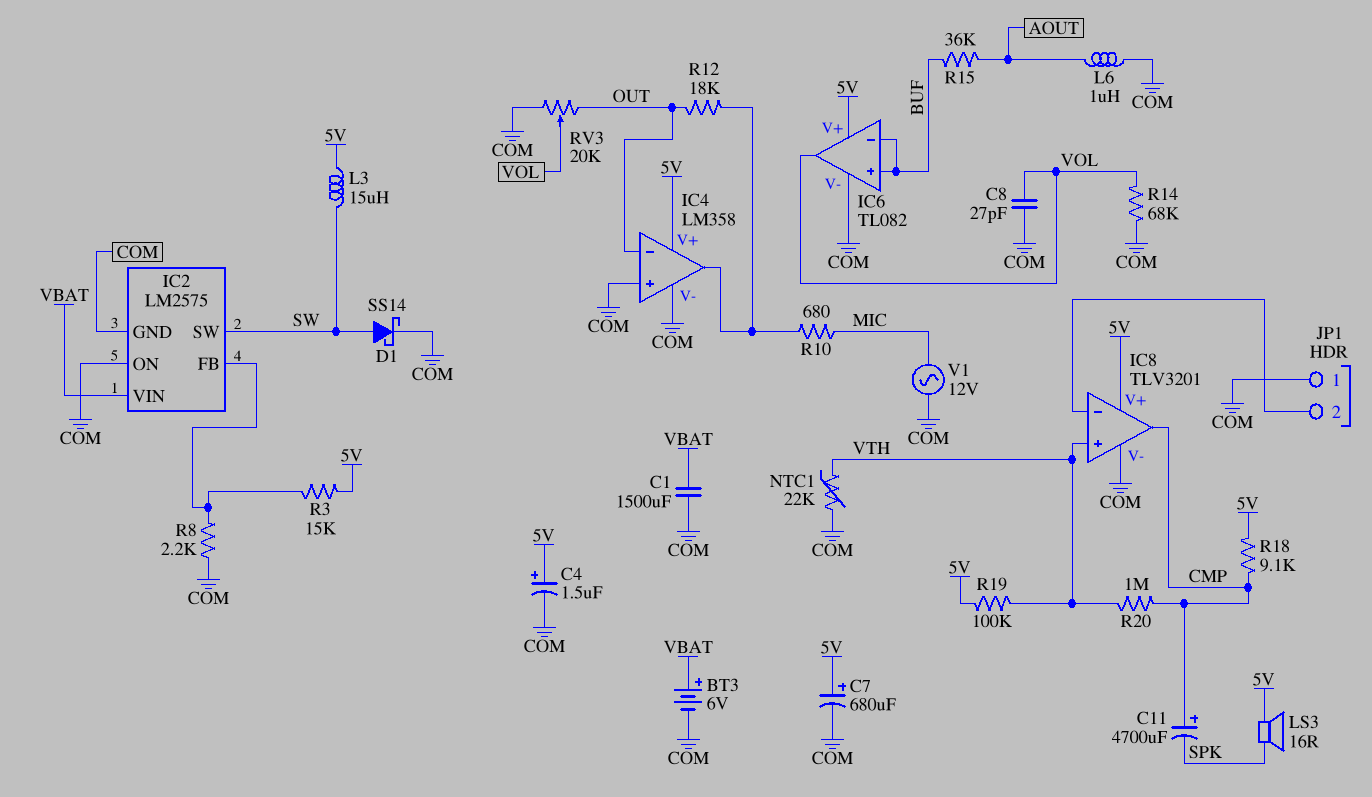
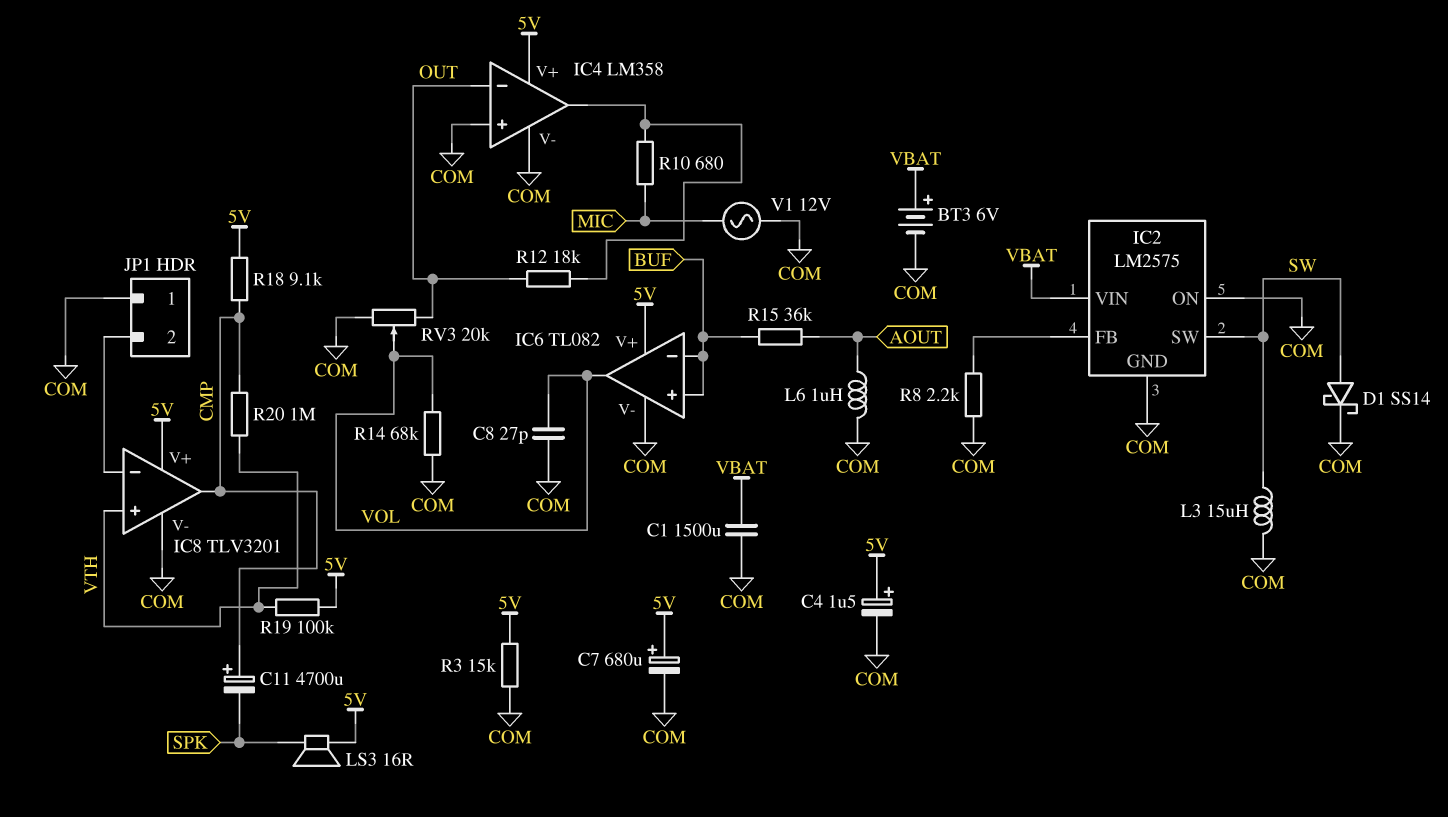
L3: 15uH (5V, SW) -> 15uH (COM, SW)
NTC1: 22k (COM, VTH) -> none
R3: 15k (5V, IC2/FB) -> 15k (5V, COM)

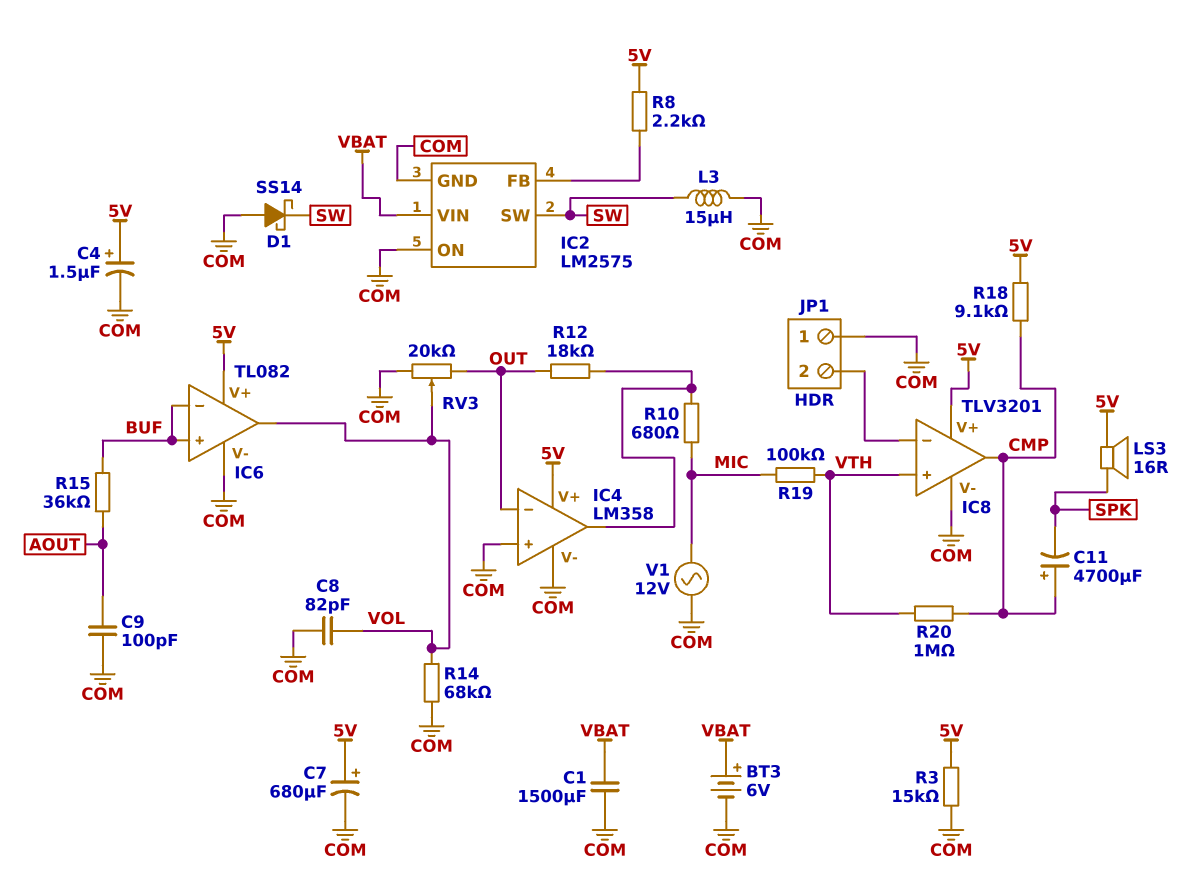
C8: 27pF (COM, VOL) -> 82pF (COM, VOL)
C9: none -> 100pF (AOUT, COM)
D1: schottky SS14 (A SW, K COM) -> schottky SS14 (A COM, K SW)
L6: 1uH (AOUT, COM) -> none
R8: 2.2k (COM, IC2/FB) -> 2.2k (5V, IC2/FB)
R19: 100k (5V, VTH) -> 100k (MIC, VTH)

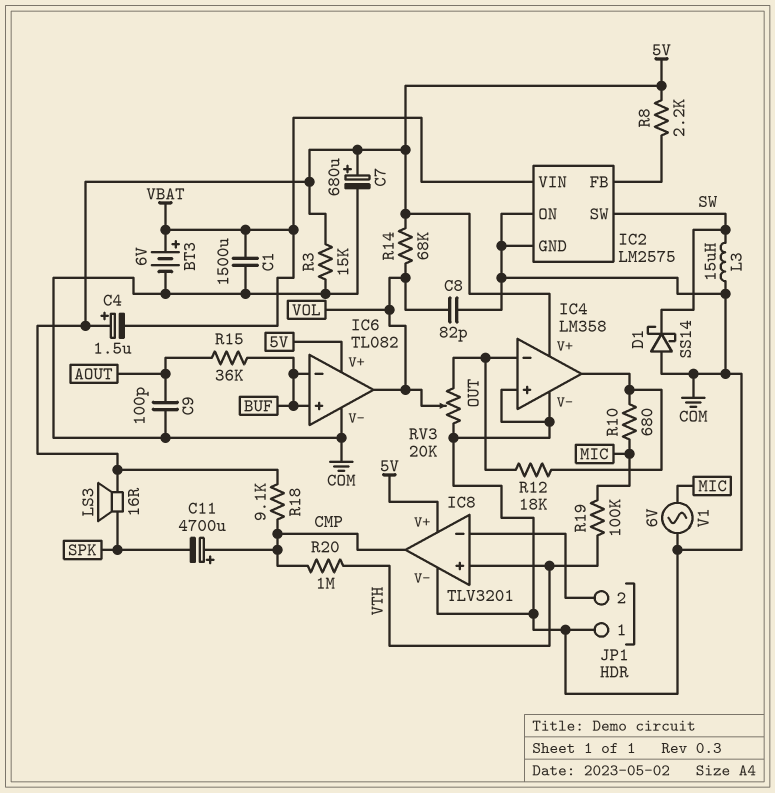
C4: 1.5uF (plus 5V, minus COM) -> 1.5uF (plus 5V, minus VBAT)
R14: 68k (COM, VOL) -> 68k (5V, VOL)
V1: AC 12V (COM, MIC) -> AC 6V (COM, MIC)

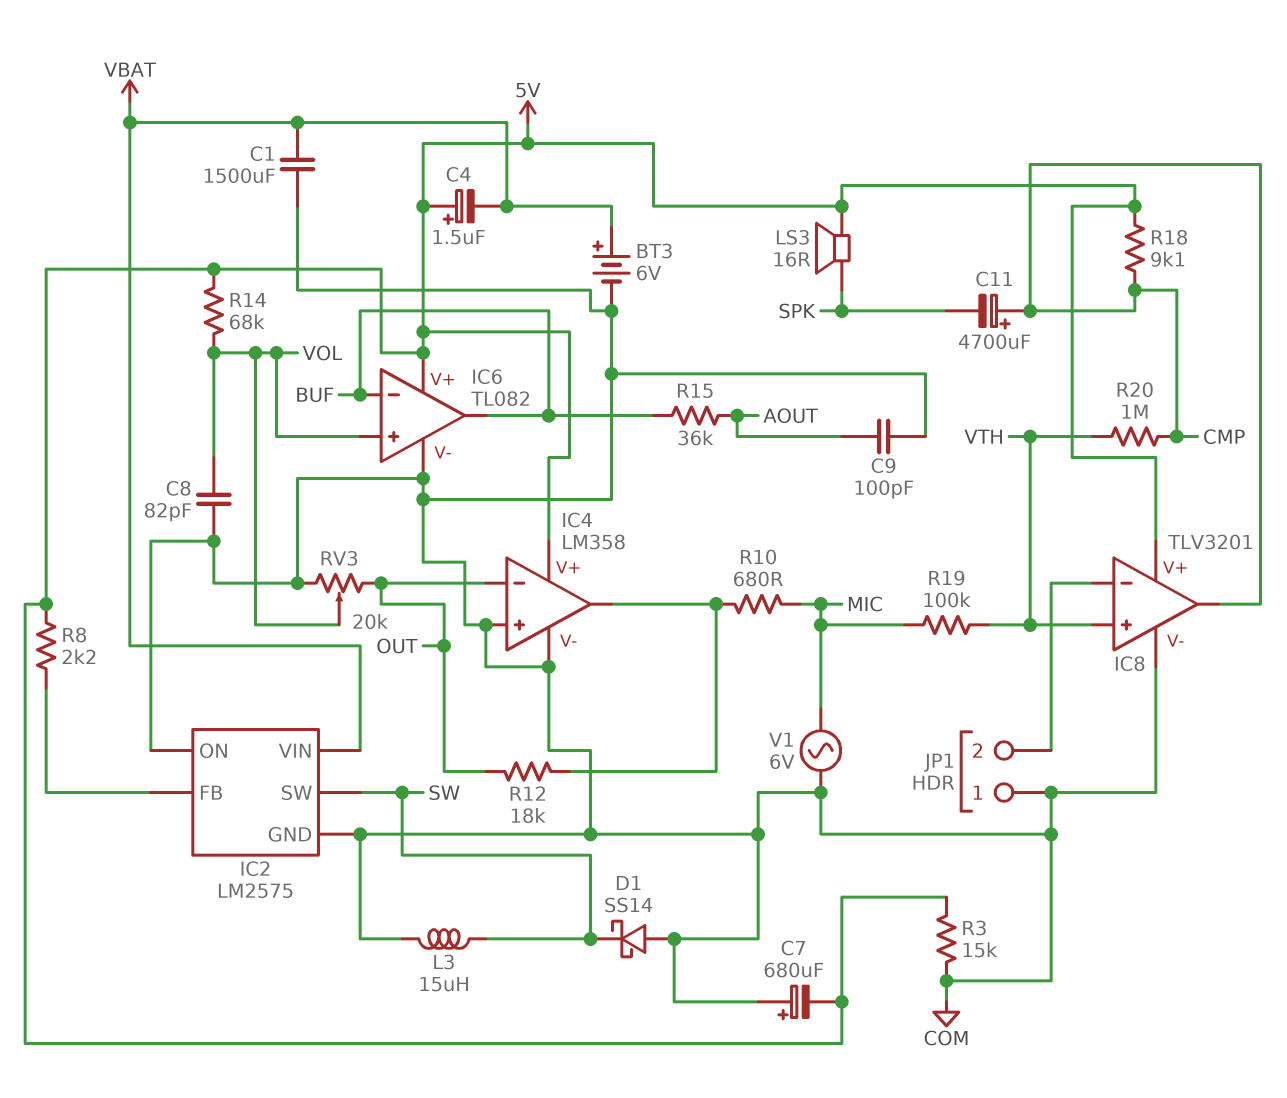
C7: 680uF (plus 5V, minus COM) -> 680uF (plus COM, minus 5V)
IC6 pin in+: BUF -> VOL
IC6 pin out: VOL -> BUF

